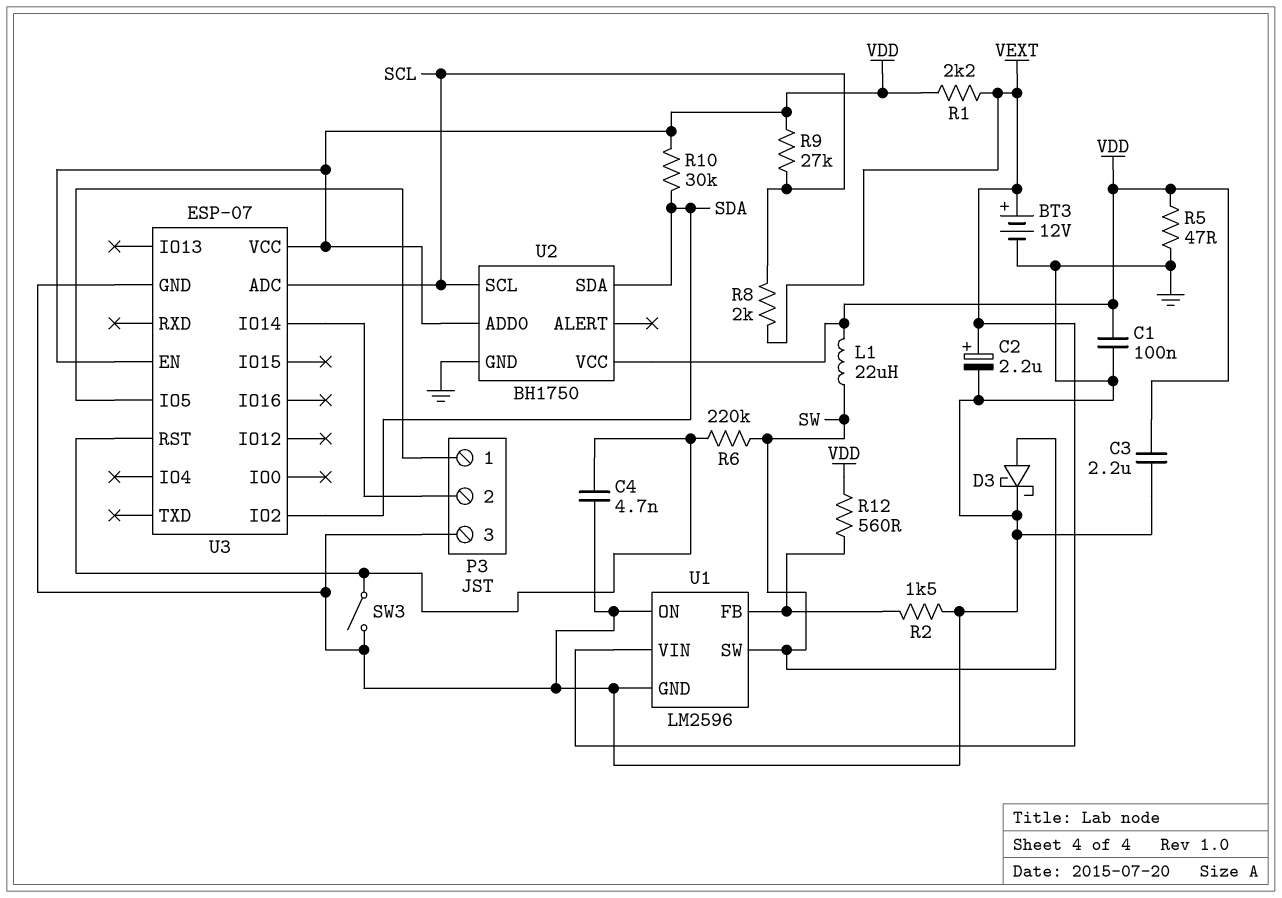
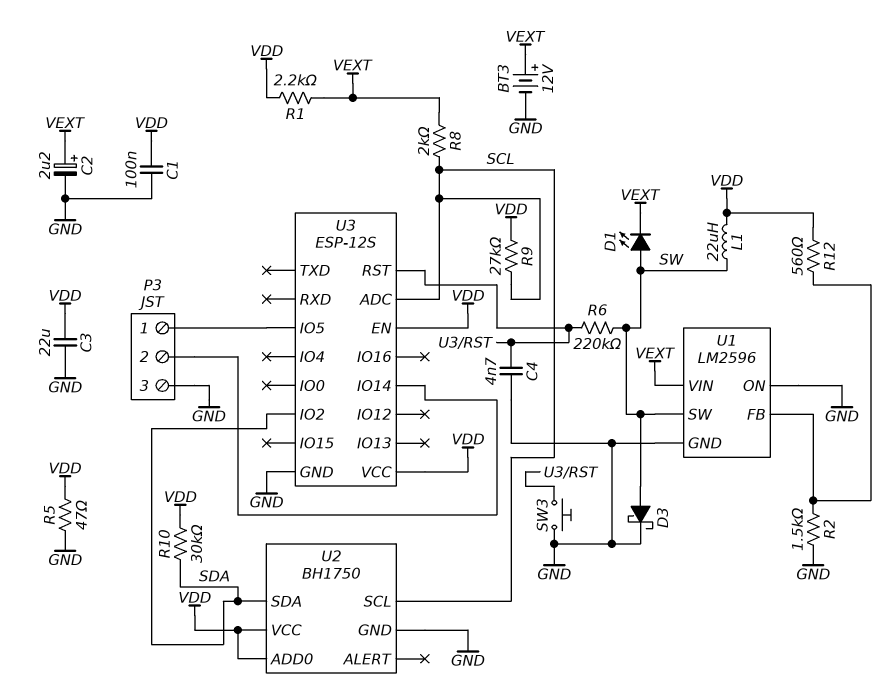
C3: 2.2uF (GND, VDD) -> 22uF (GND, VDD)
D1: none -> LED (A SW, K VEXT)
SW3: switch (GND, U3/RST) -> button (GND, U3/RST)
U3: ESP-07 -> ESP-12S

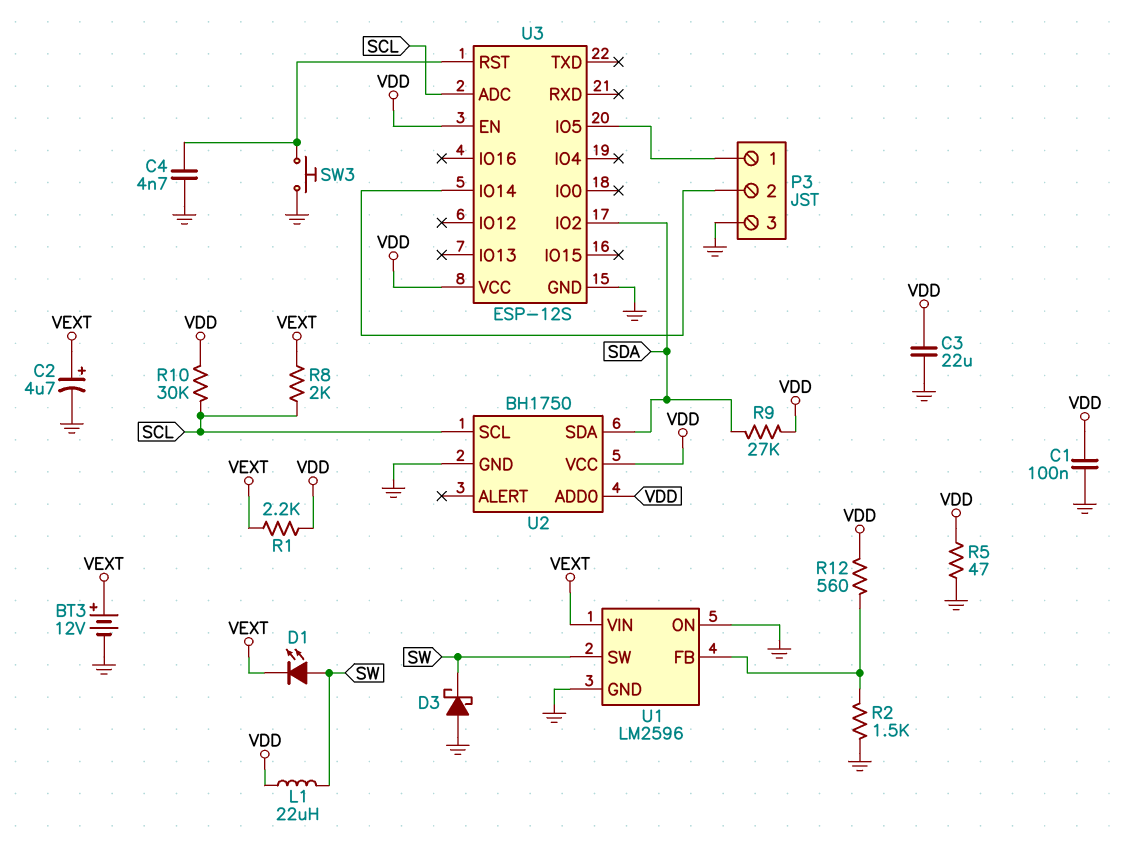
C2: 2.2uF (plus VEXT, minus GND) -> 4.7uF (plus VEXT, minus GND)
D3: schottky (A SW, K GND) -> schottky (A GND, K SW)
R6: 220k (SW, U3/RST) -> none
R9: 27k (SCL, VDD) -> 27k (SDA, VDD)
R10: 30k (SDA, VDD) -> 30k (SCL, VDD)

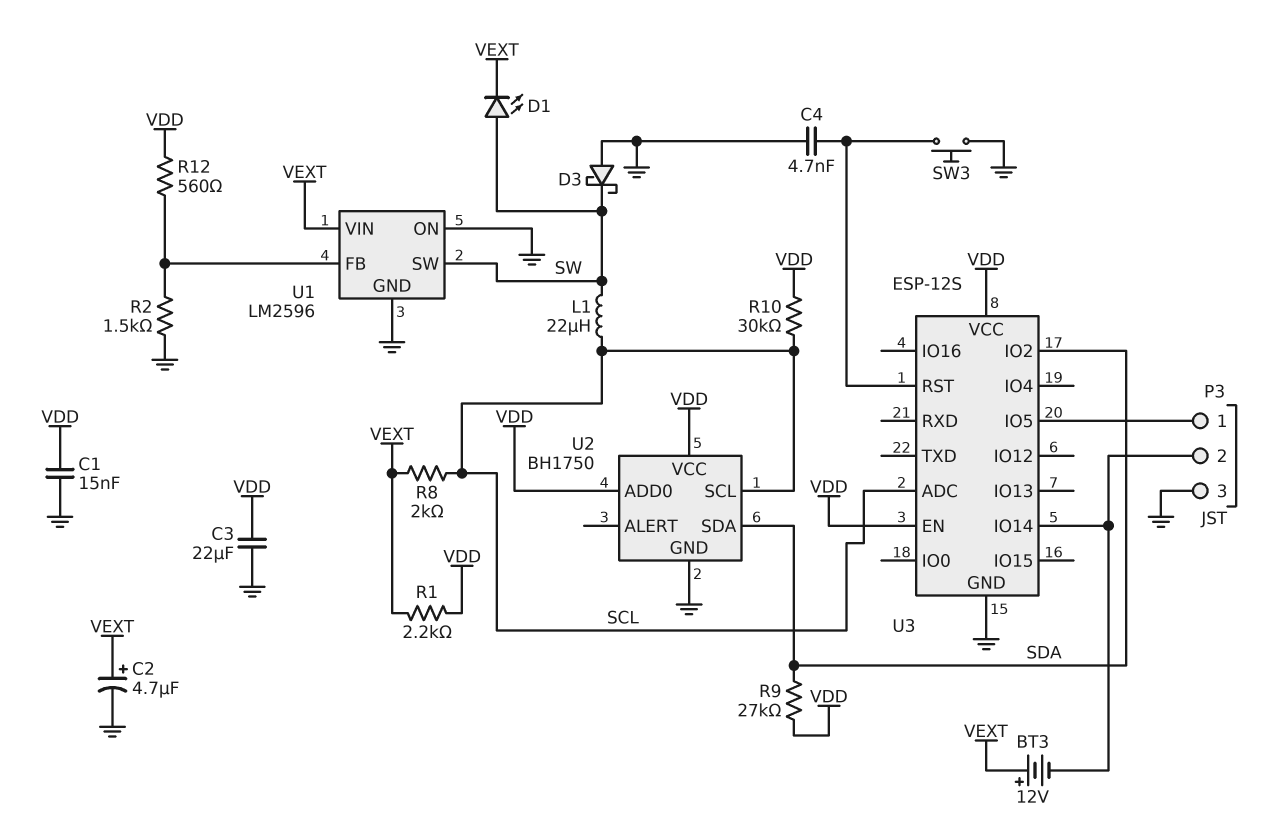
BT3: 12V (plus VEXT, minus GND) -> 12V (plus VEXT, minus P3/2)
C1: 100nF (GND, VDD) -> 15nF (GND, VDD)
L1: 22uH (SW, VDD) -> 22uH (SCL, SW)
R5: 47 (GND, VDD) -> none

